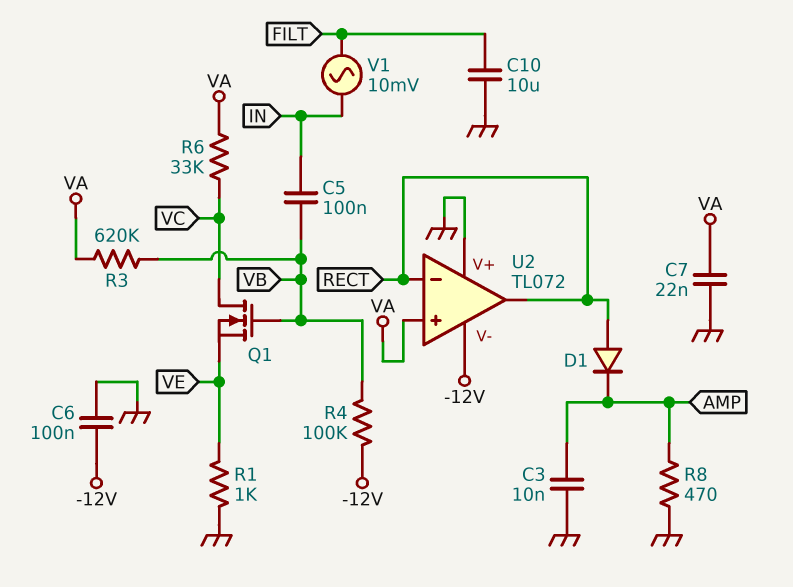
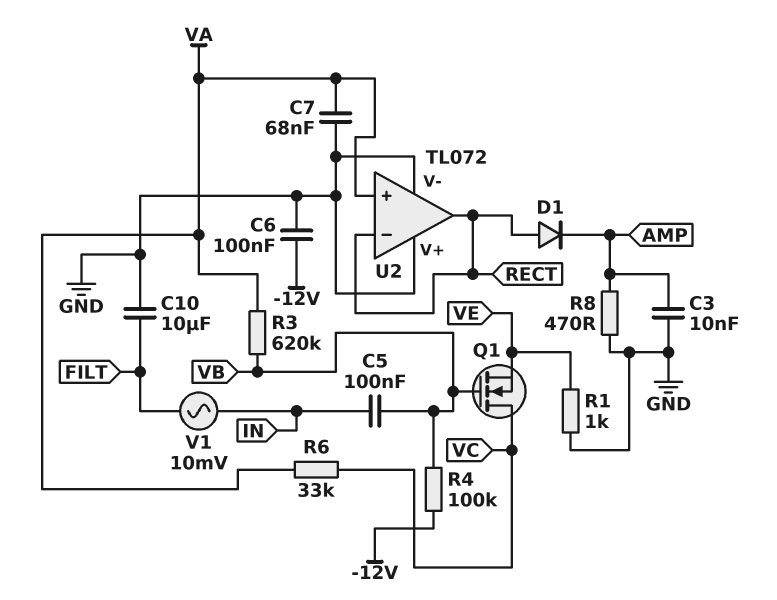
C7: 22nF (GND, VA) -> 68nF (GND, VA)
U2 pin V-: -12V -> GND

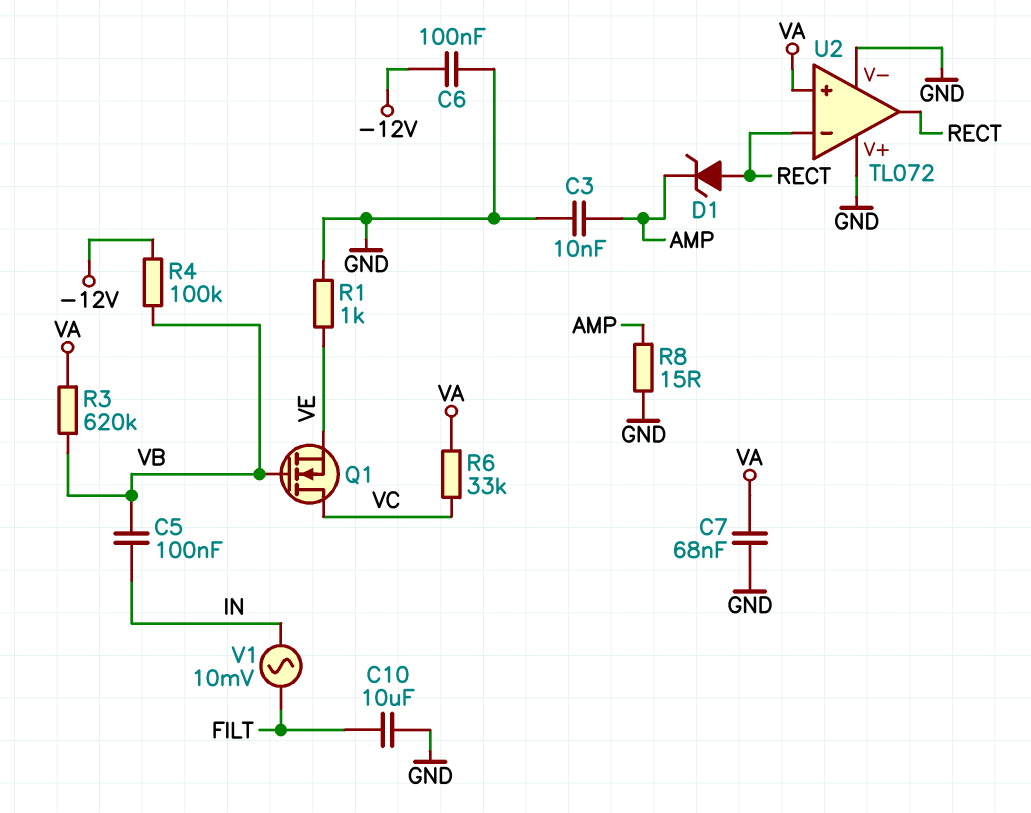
D1: diode (A RECT, K AMP) -> zener (A RECT, K AMP)
R8: 470 (AMP, GND) -> 15 (AMP, GND)

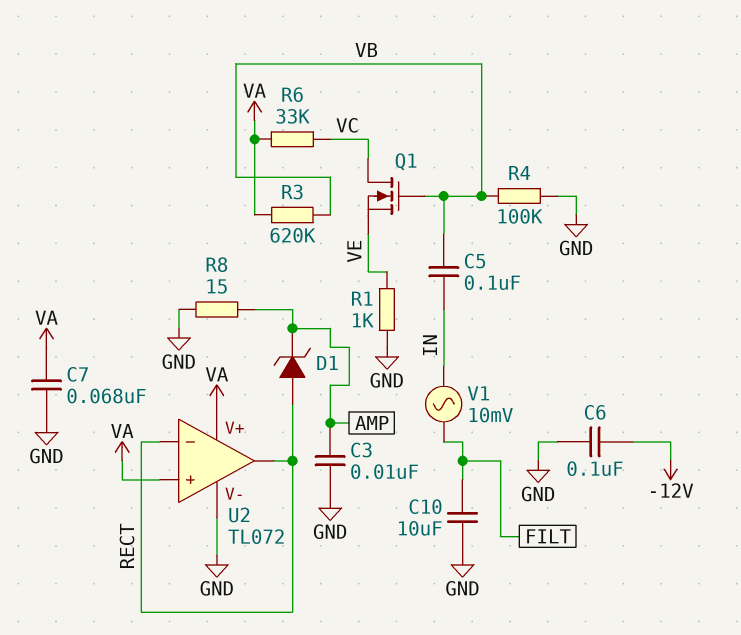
R4: 100k (-12V, VB) -> 100k (GND, VB)
U2 pin V+: GND -> VA

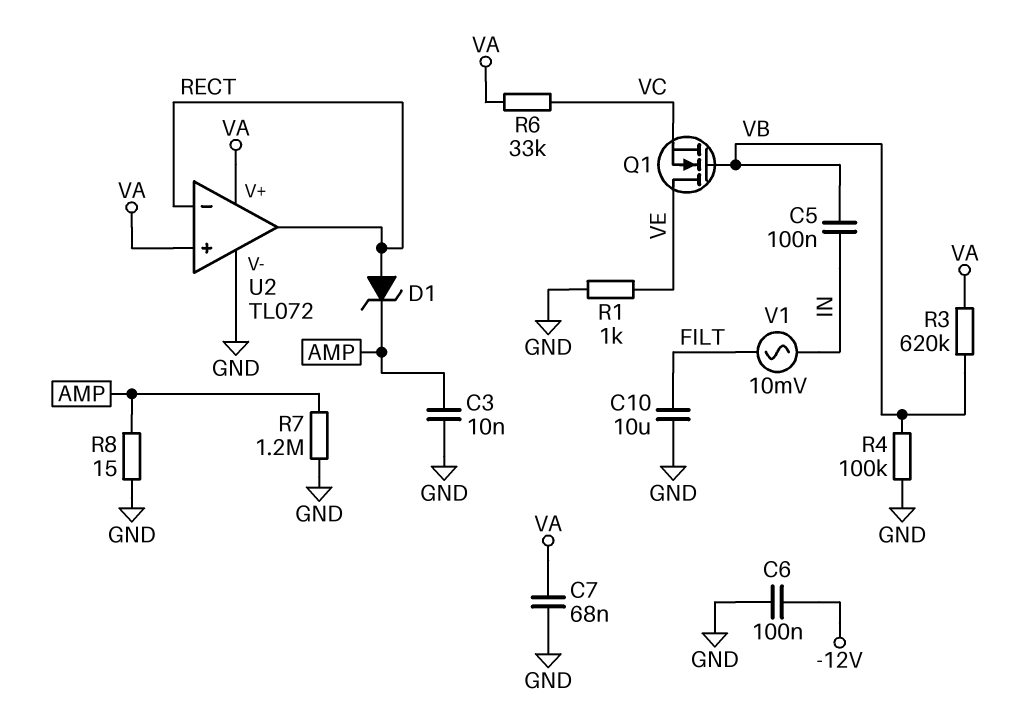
Q1: NMOS (G VB, D VC, S VE) -> NMOS (G VB, D VE, S VC)
R7: none -> 1.2M (AMP, GND)

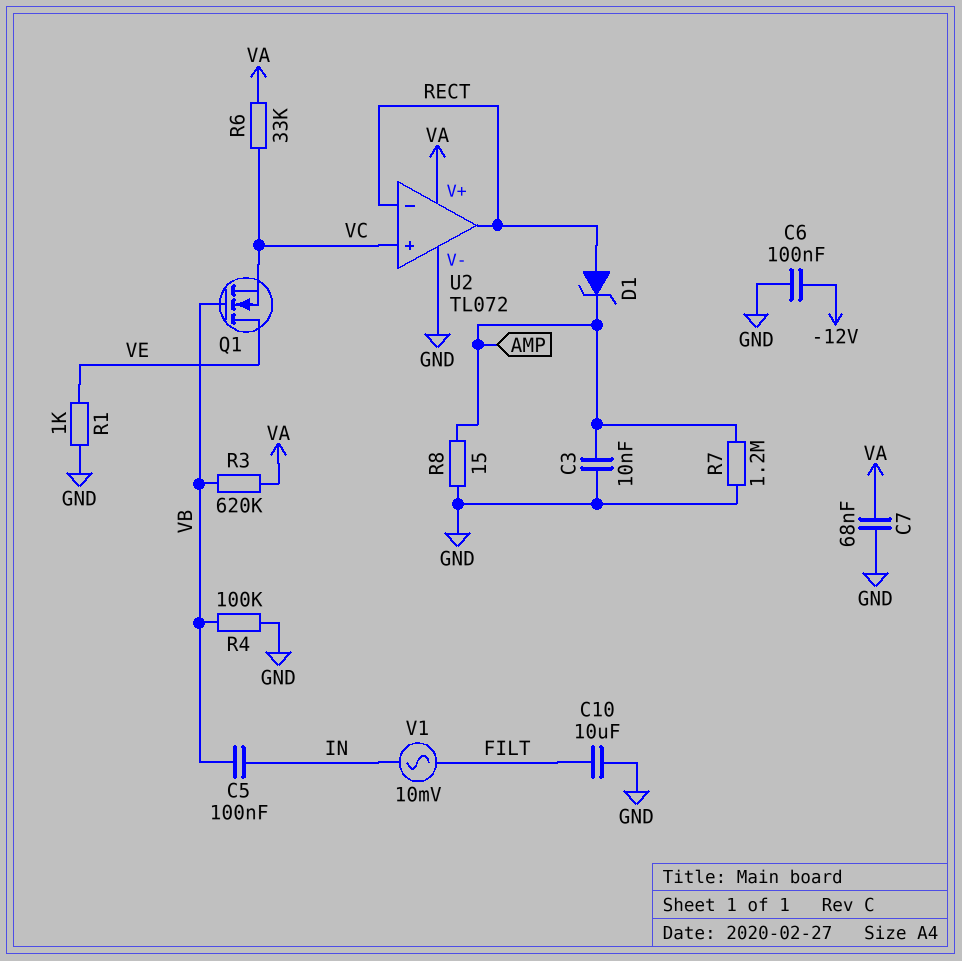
U2 pin in+: VA -> VC

